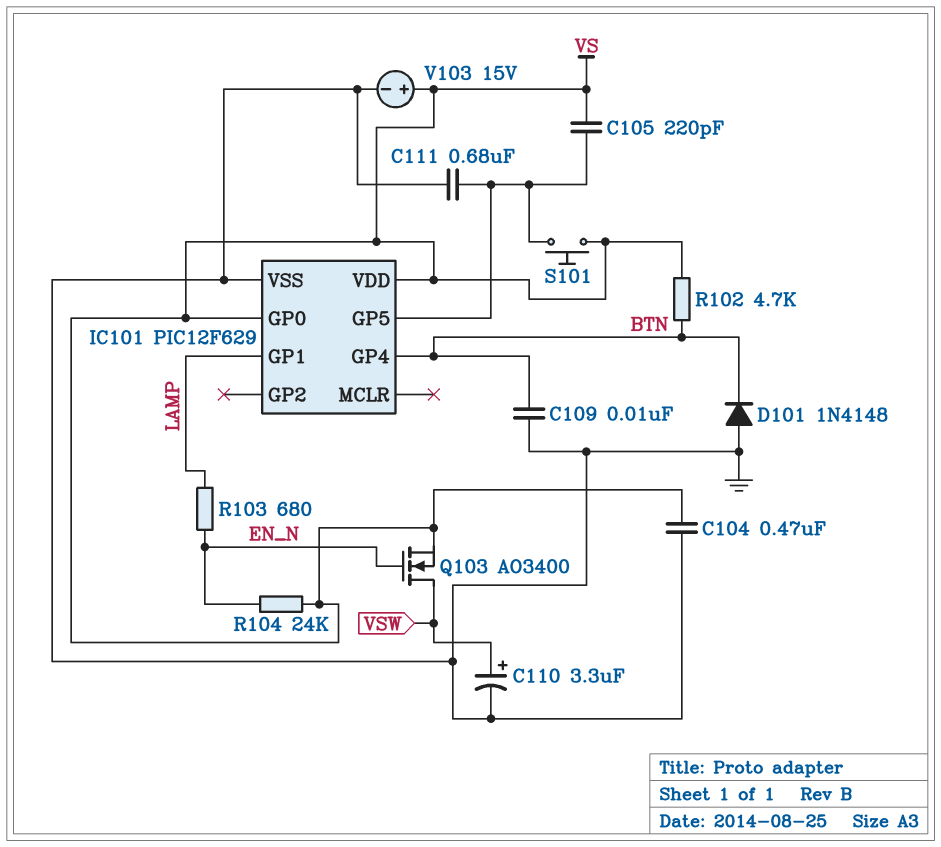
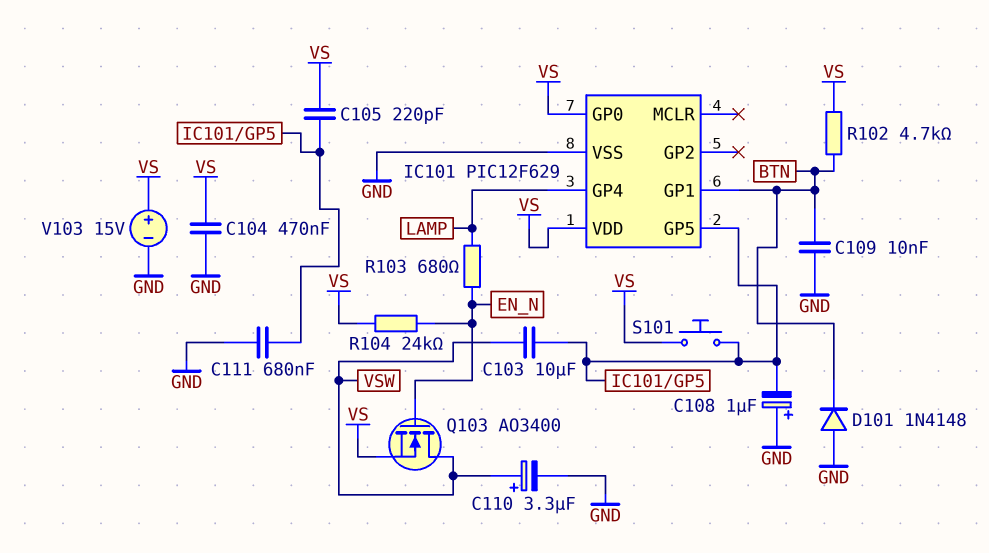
C103: none -> 10uF (IC101/GP5, VSW)
C108: none -> 1uF (plus GND, minus IC101/GP5)
IC101 pin GP1: LAMP -> BTN
IC101 pin GP4: BTN -> LAMP

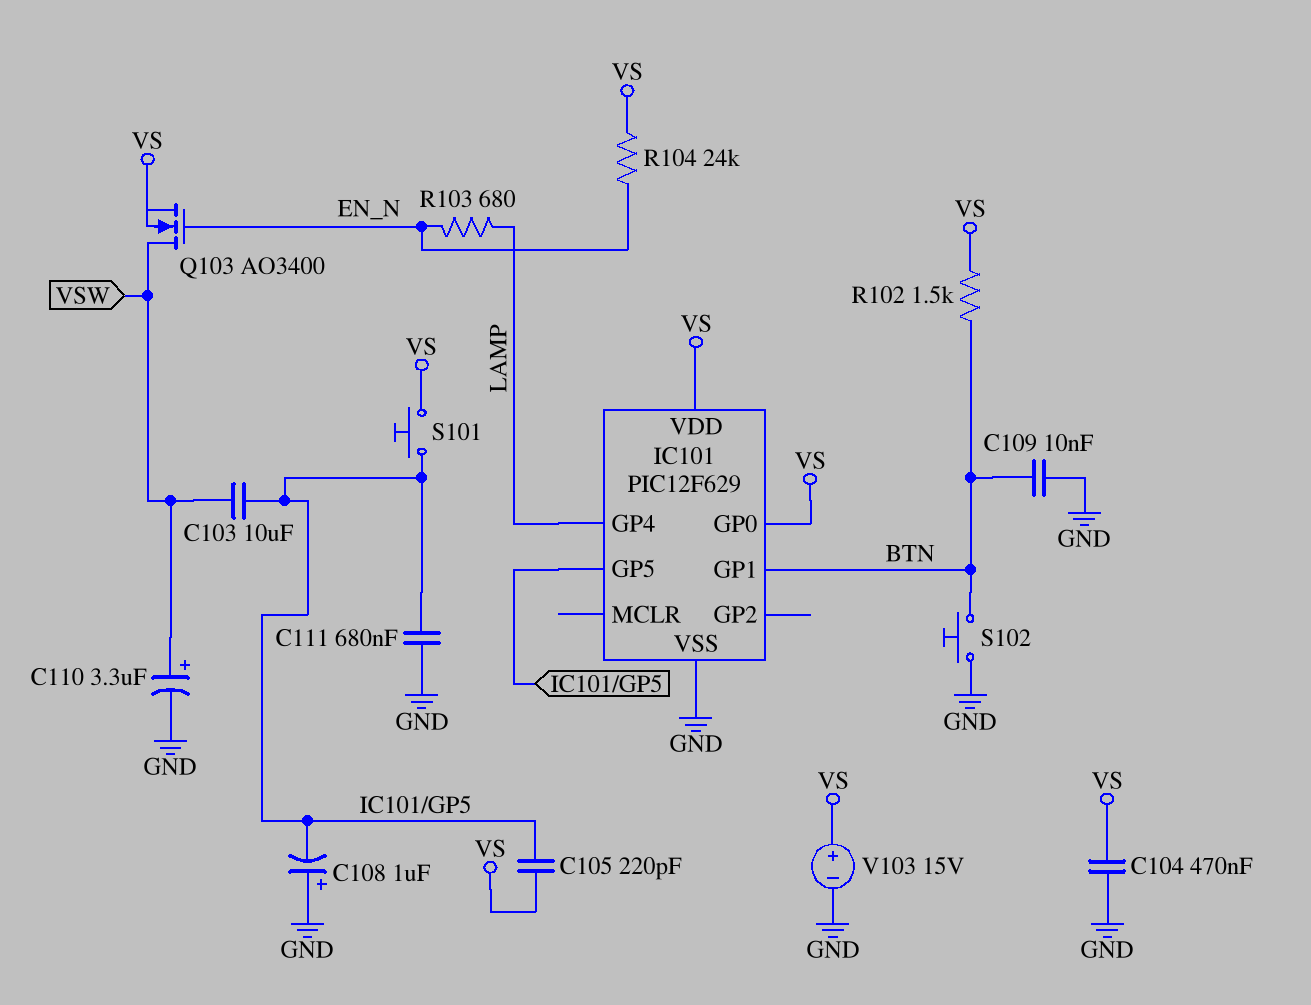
D101: diode 1N4148 (A GND, K BTN) -> none
R102: 4.7k (BTN, VS) -> 1.5k (BTN, VS)
S102: none -> button (BTN, GND)

